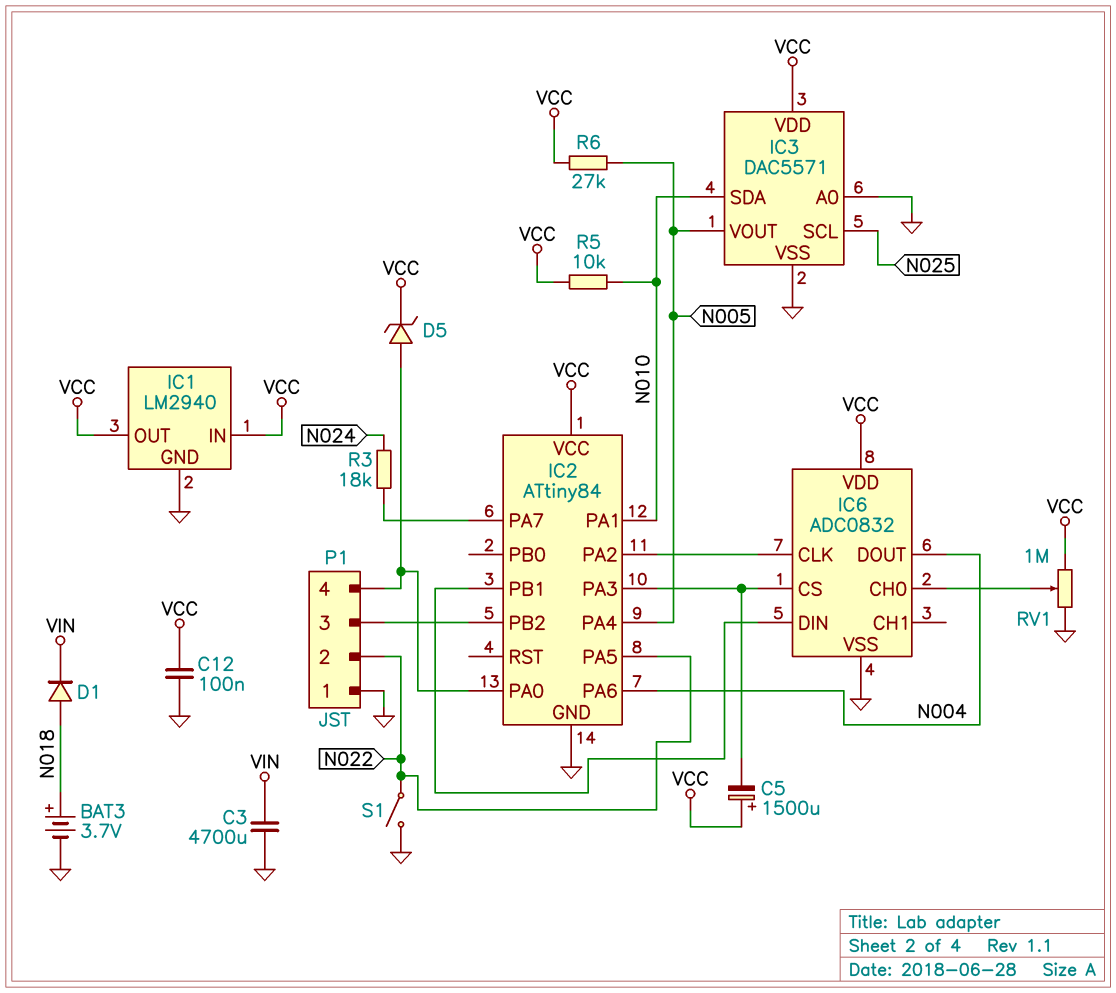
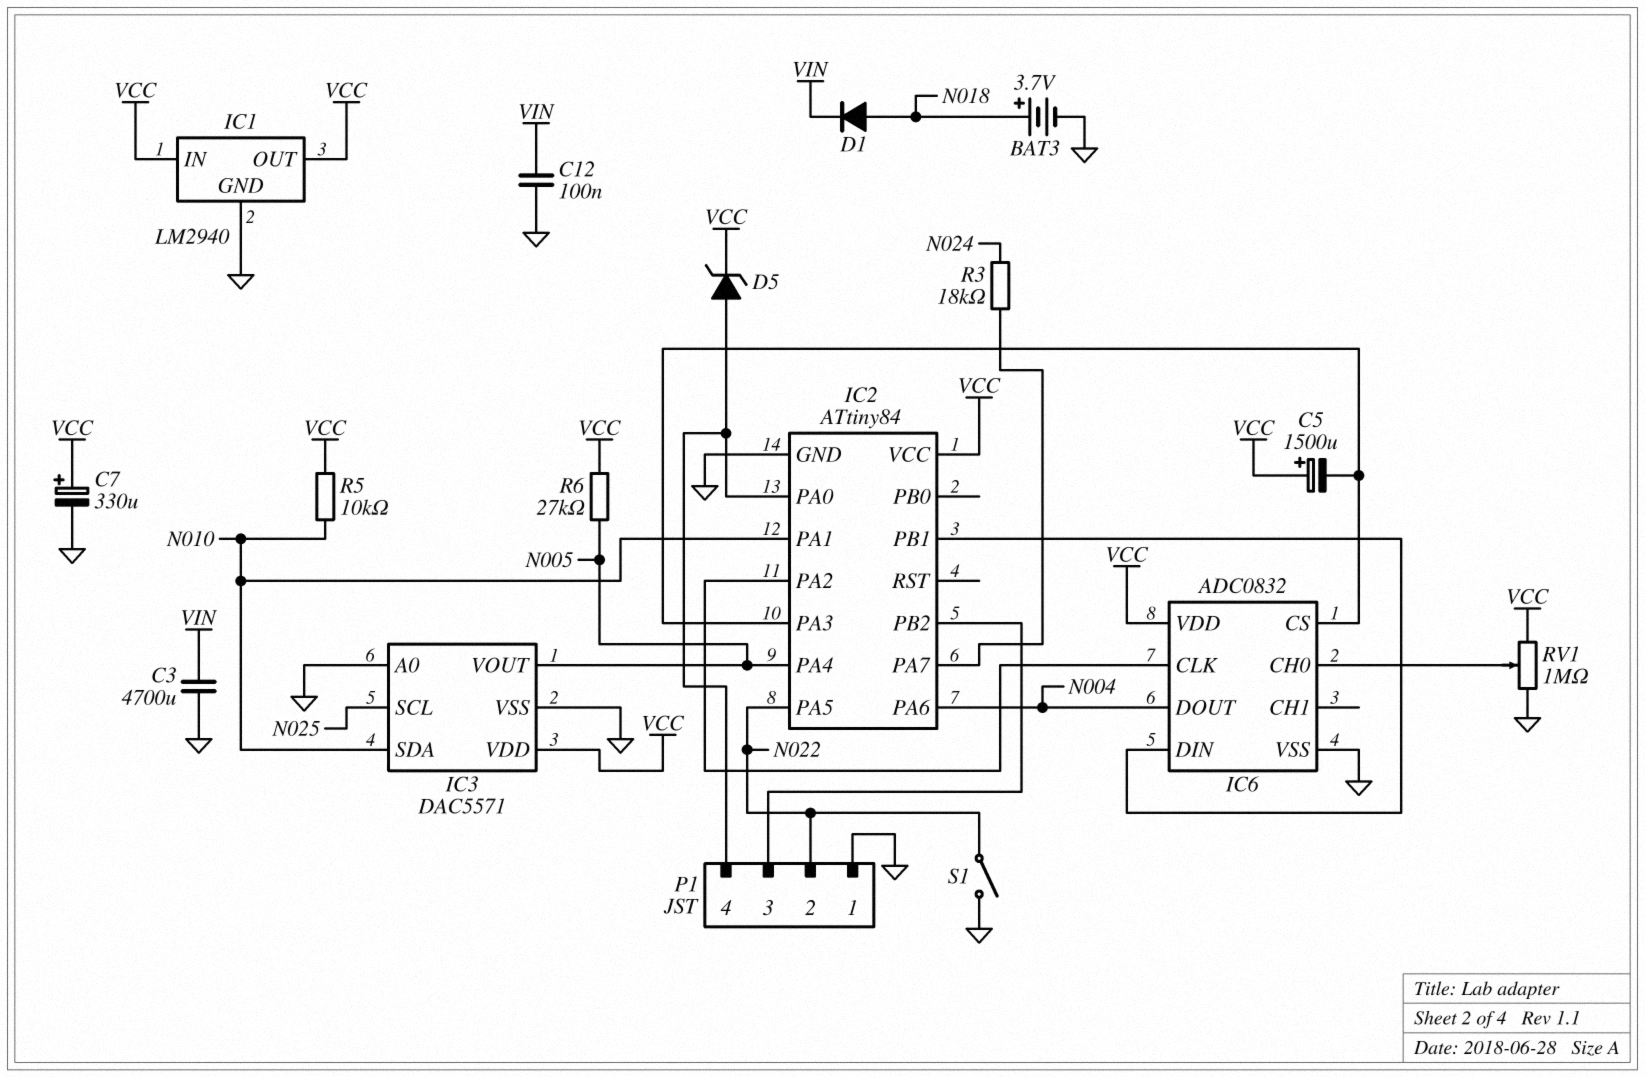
C7: none -> 330uF (plus VCC, minus GND)
C12: 100nF (GND, VCC) -> 100nF (GND, VIN)

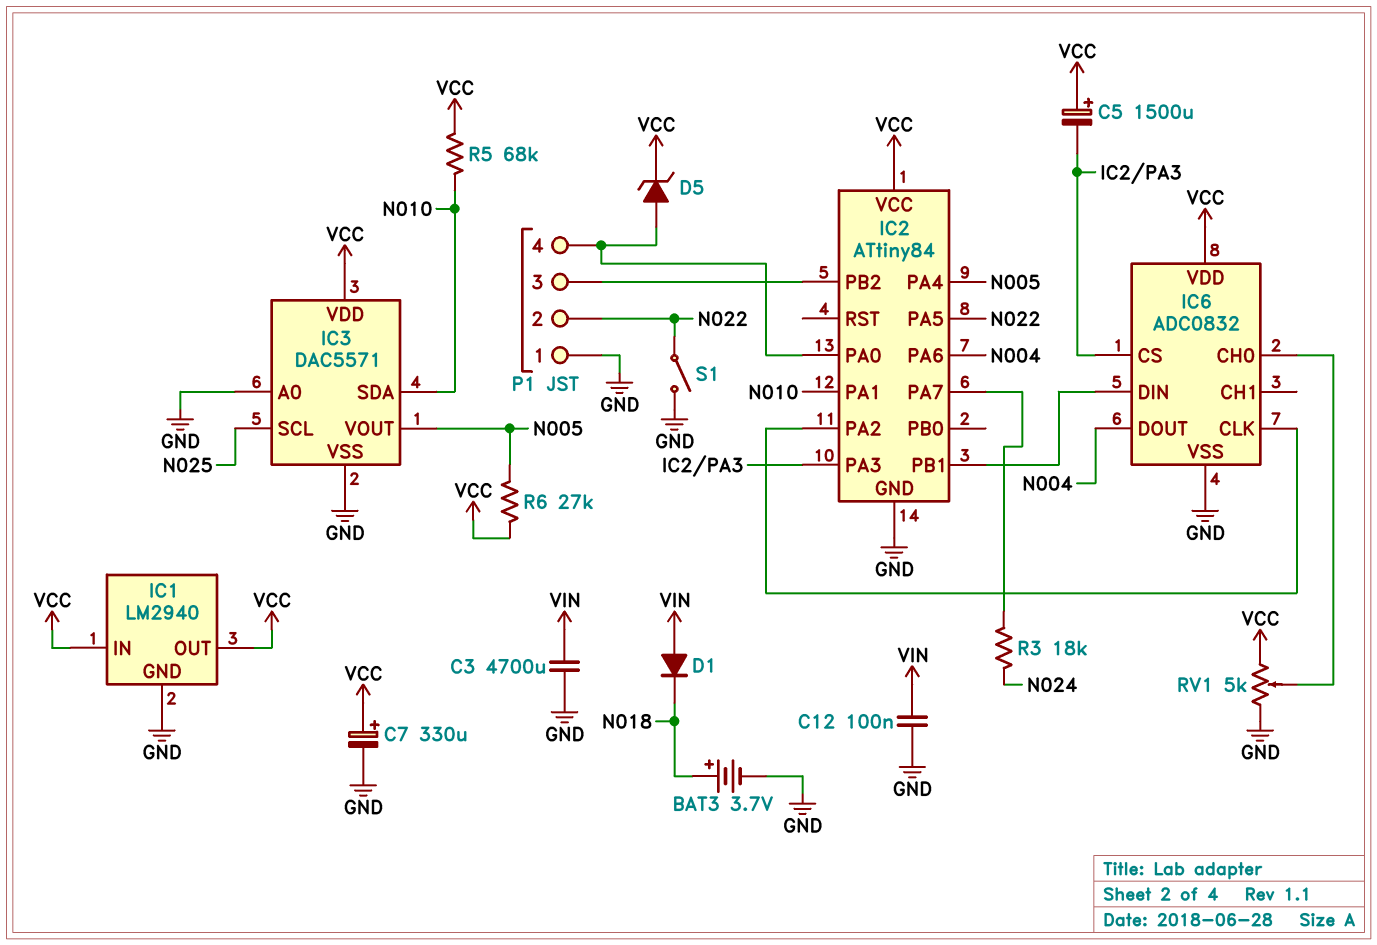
D1: diode (A N018, K VIN) -> diode (A VIN, K N018)
R5: 10k (N010, VCC) -> 68k (N010, VCC)
RV1: 1M (GND, VCC, wiper IC6/CH0) -> 5k (GND, VCC, wiper IC6/CH0)

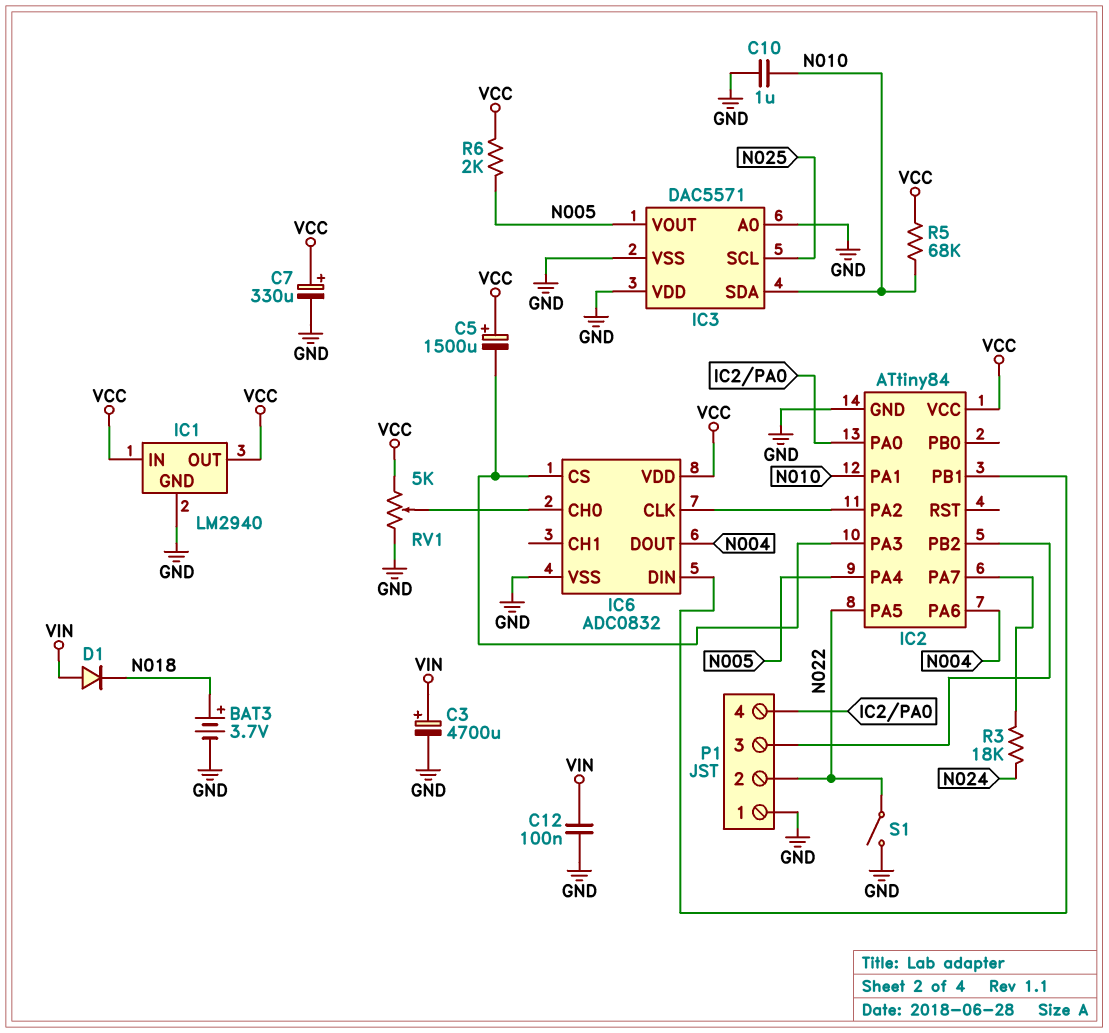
C3: 4700uF (GND, VIN) -> 4700uF (plus VIN, minus GND)
C10: none -> 1uF (GND, N010)
D5: zener (A IC2/PA0, K VCC) -> none
IC3 pin VDD: VCC -> GND
R6: 27k (N005, VCC) -> 2k (N005, VCC)

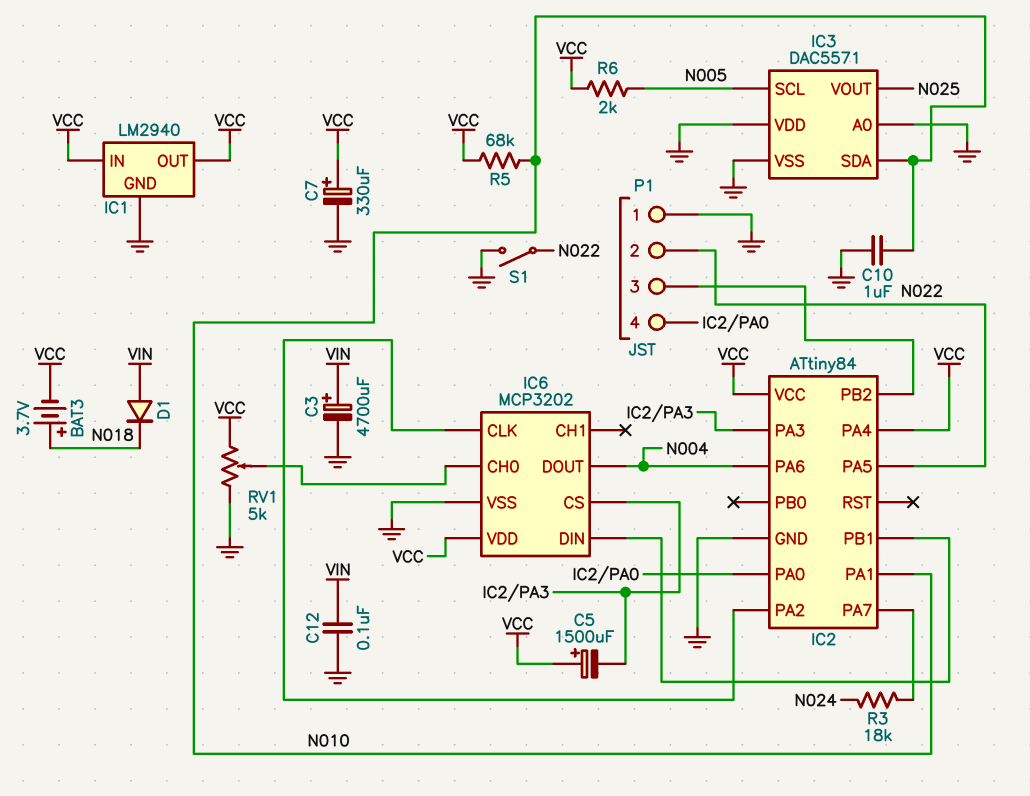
BAT3: 3.7V (plus N018, minus GND) -> 3.7V (plus N018, minus VCC)
IC2 pin PA4: N005 -> VCC
IC3 pin SCL: N025 -> N005
IC3 pin VOUT: N005 -> N025
IC6: ADC0832 -> MCP3202

